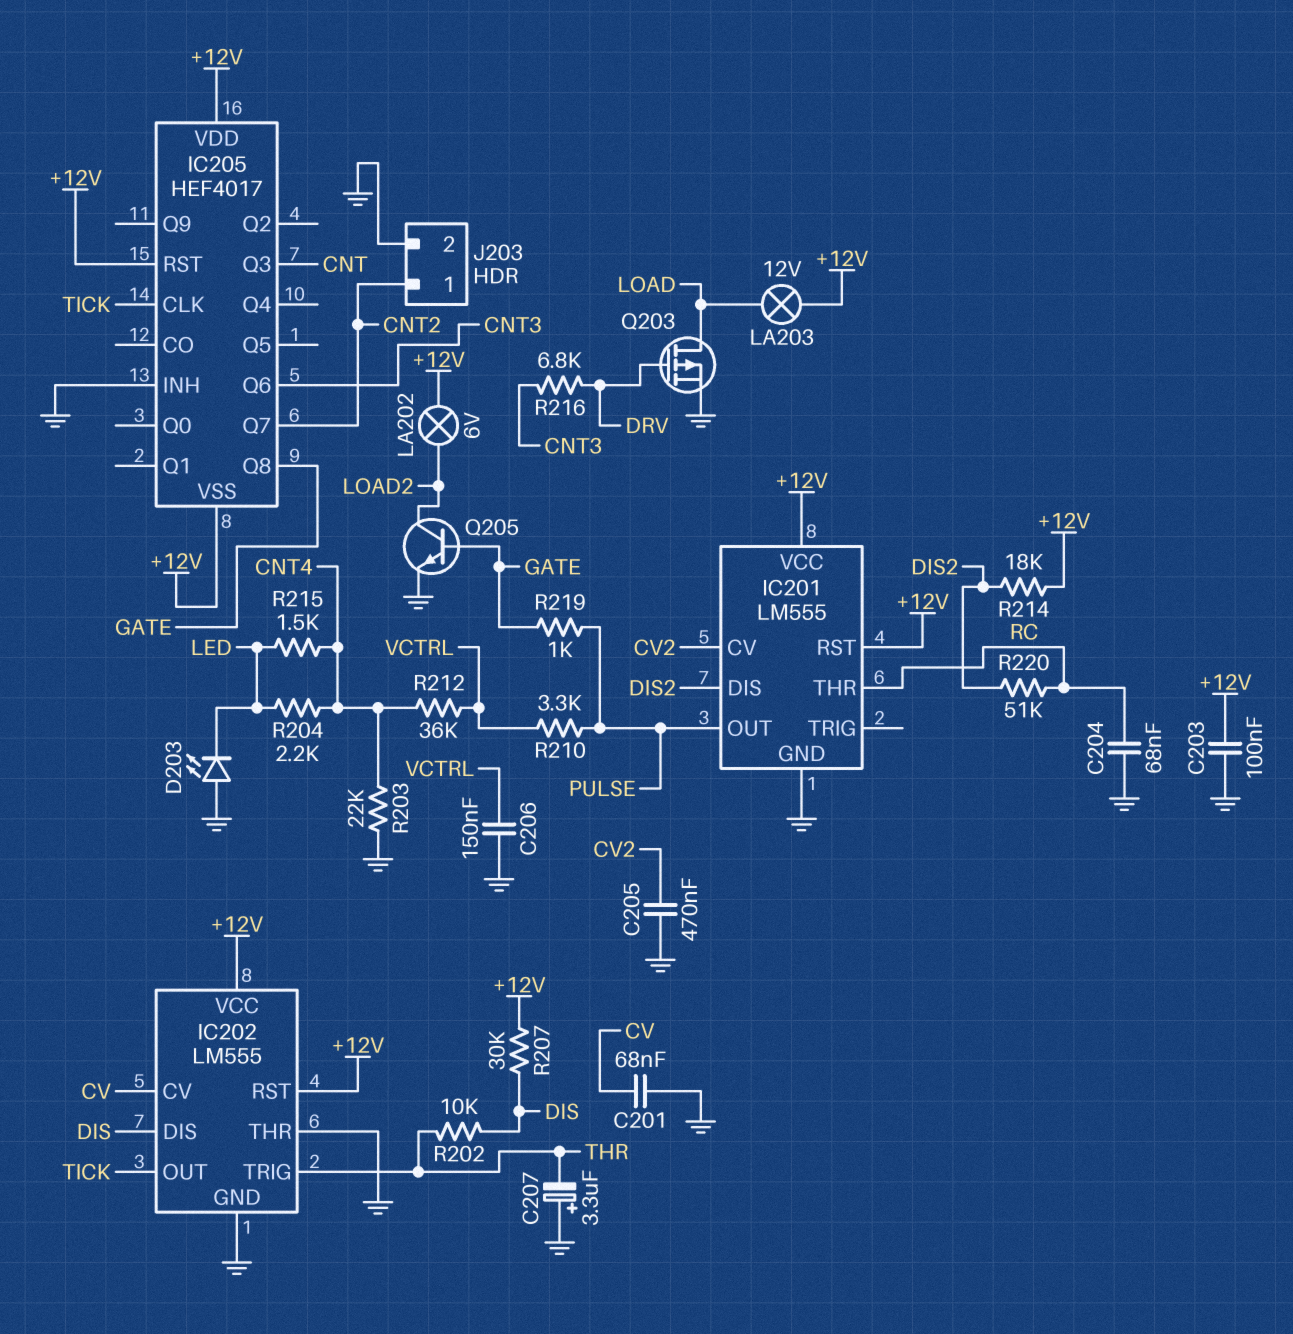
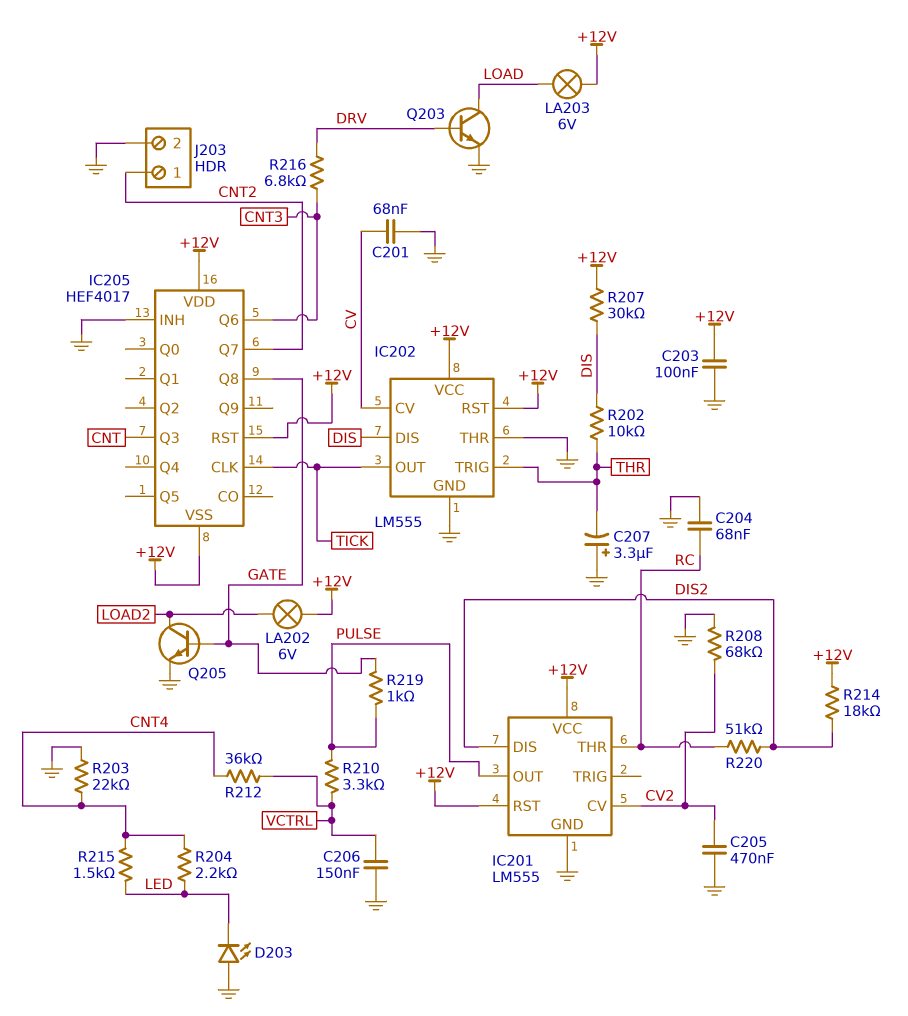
LA203: lamp 12V (+12V, LOAD) -> lamp 6V (+12V, LOAD)
Q203: PMOS (G DRV, D LOAD, S GND) -> NPN (B DRV, C LOAD, E GND)
R208: none -> 68k (CV2, GND)

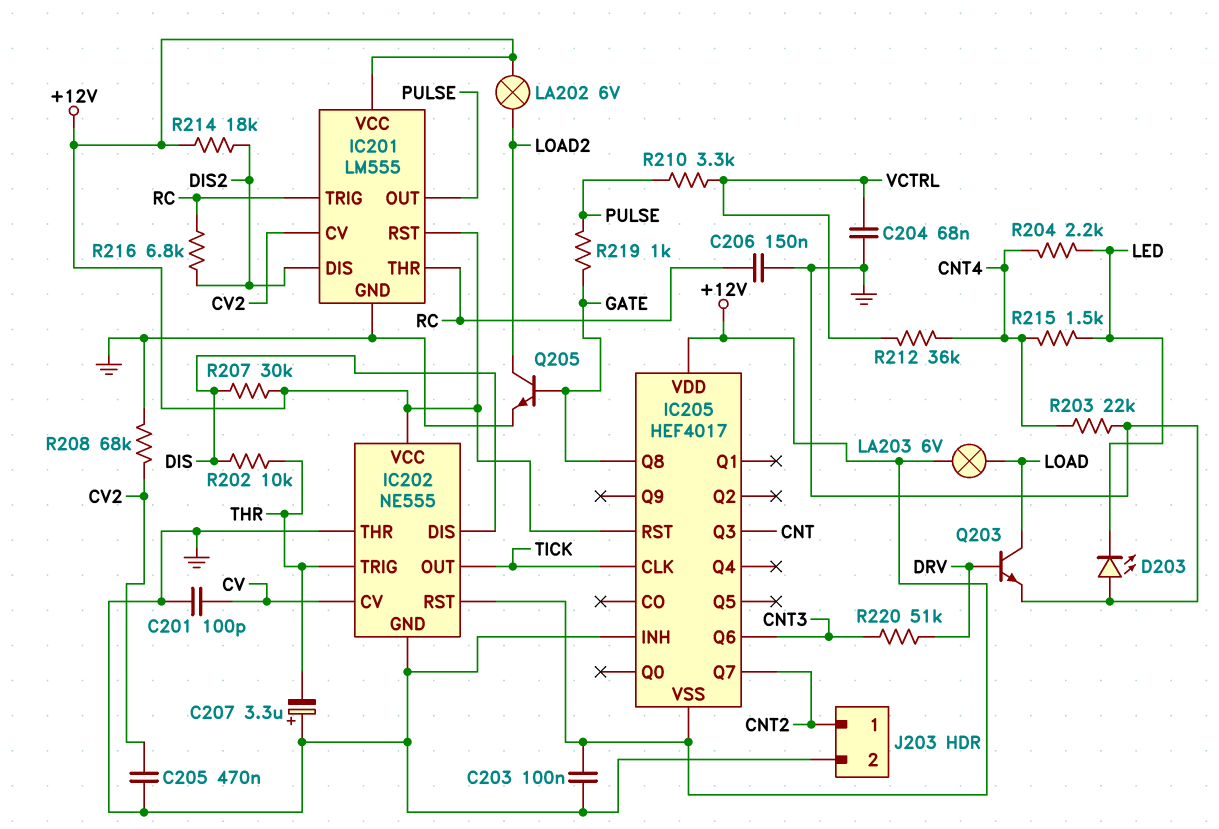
C201: 68nF (CV, GND) -> 100pF (CV, GND)
C204: 68nF (GND, RC) -> 68nF (GND, VCTRL)
C206: 150nF (GND, VCTRL) -> 150nF (GND, RC)
IC201 pin TRIG: none -> RC
IC202: LM555 -> NE555
R216: 6.8k (CNT3, DRV) -> 6.8k (DIS2, RC)
R220: 51k (DIS2, RC) -> 51k (CNT3, DRV)

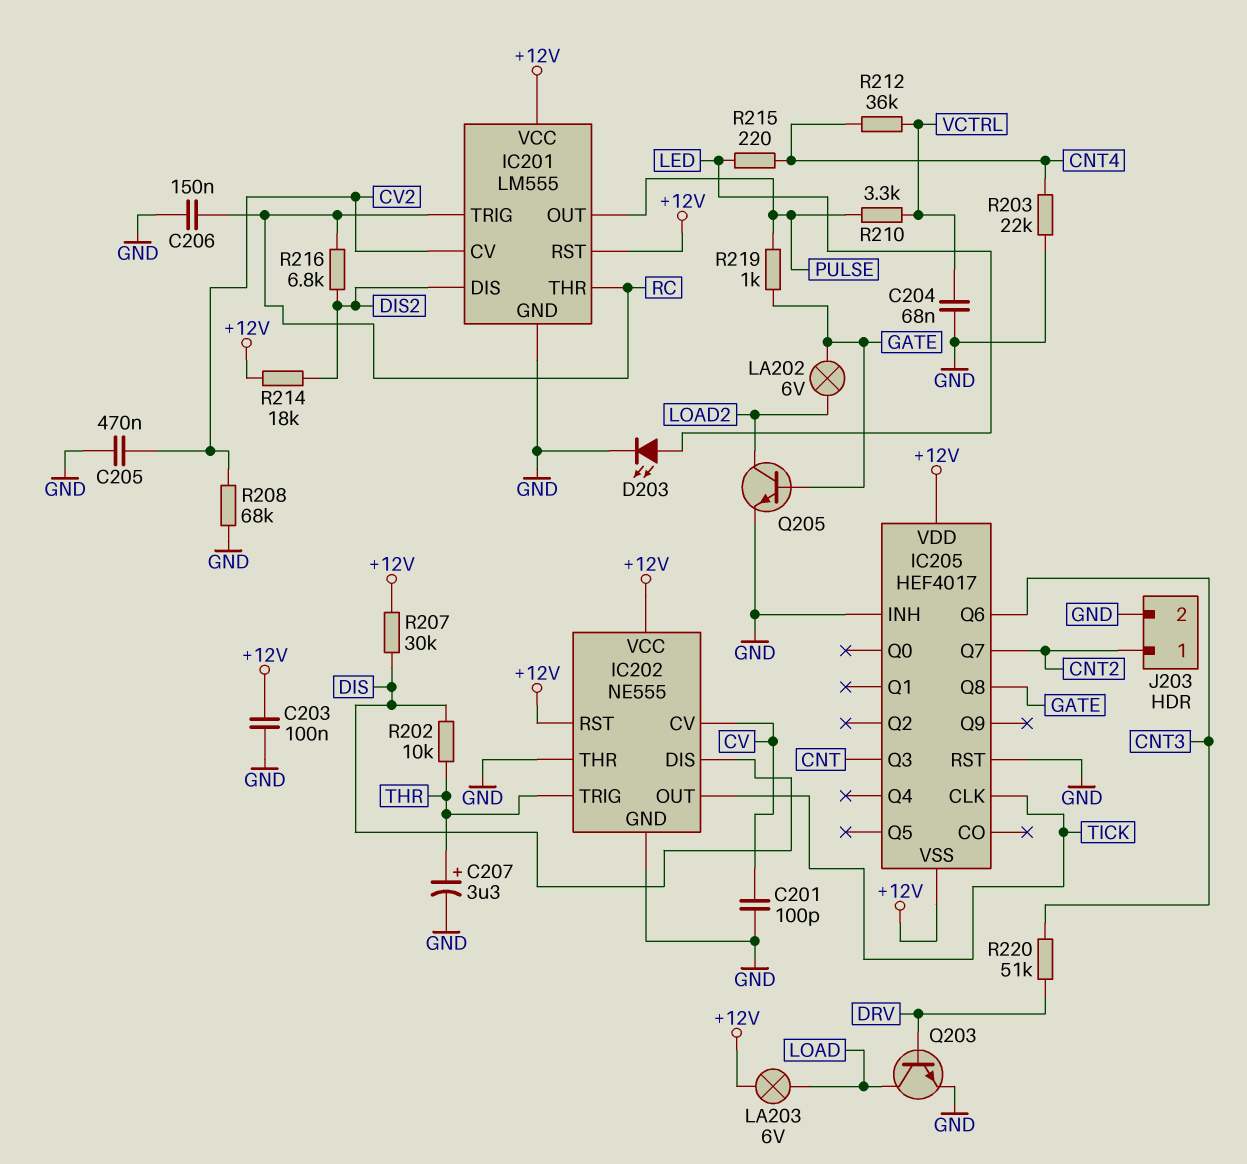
C207: 3.3uF (plus GND, minus THR) -> 3.3uF (plus THR, minus GND)
D203: LED (A GND, K LED) -> LED (A LED, K GND)
IC205 pin RST: +12V -> GND
LA202: lamp 6V (+12V, LOAD2) -> lamp 6V (GATE, LOAD2)
R204: 2.2k (CNT4, LED) -> none
R215: 1.5k (CNT4, LED) -> 220 (CNT4, LED)

